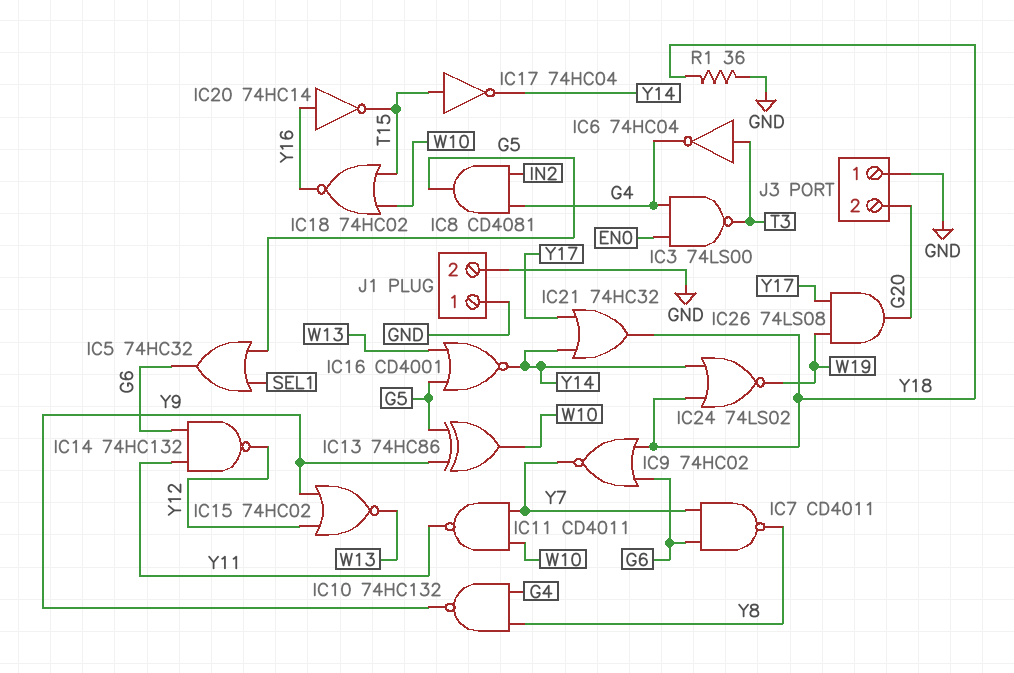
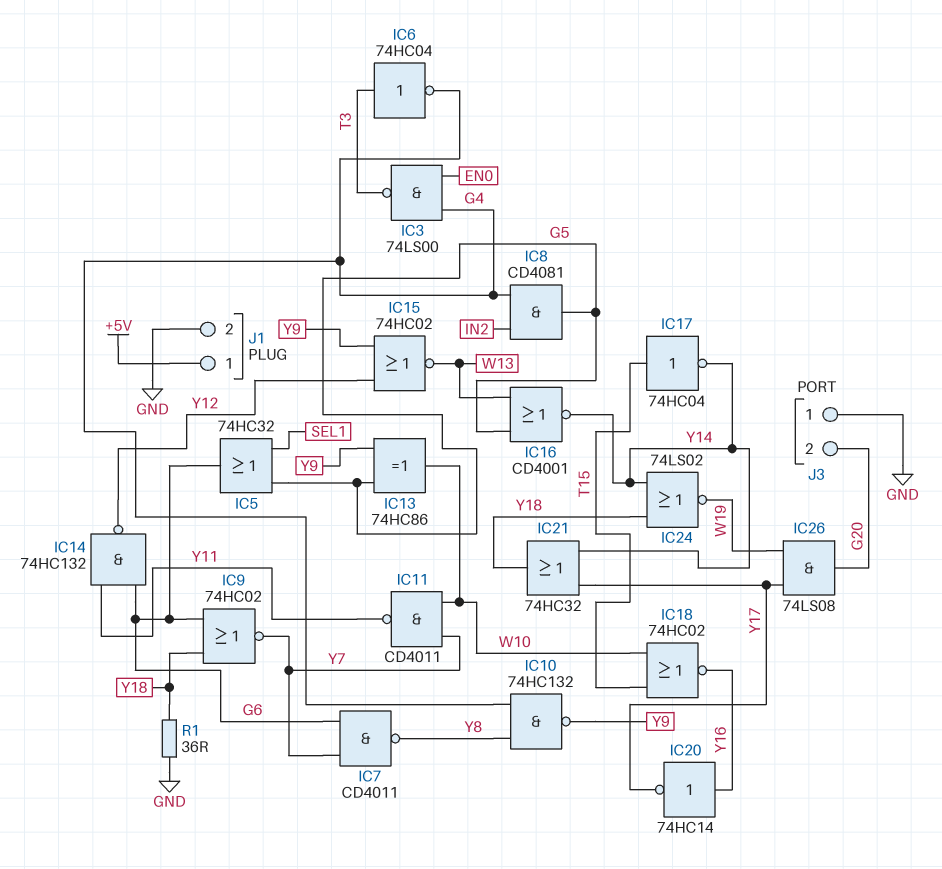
IC20: NOT 74HC14 (in Y16, out T15) -> NOT 74HC14 (in Y16, out Y17)
J1 pin 1: GND -> +5V

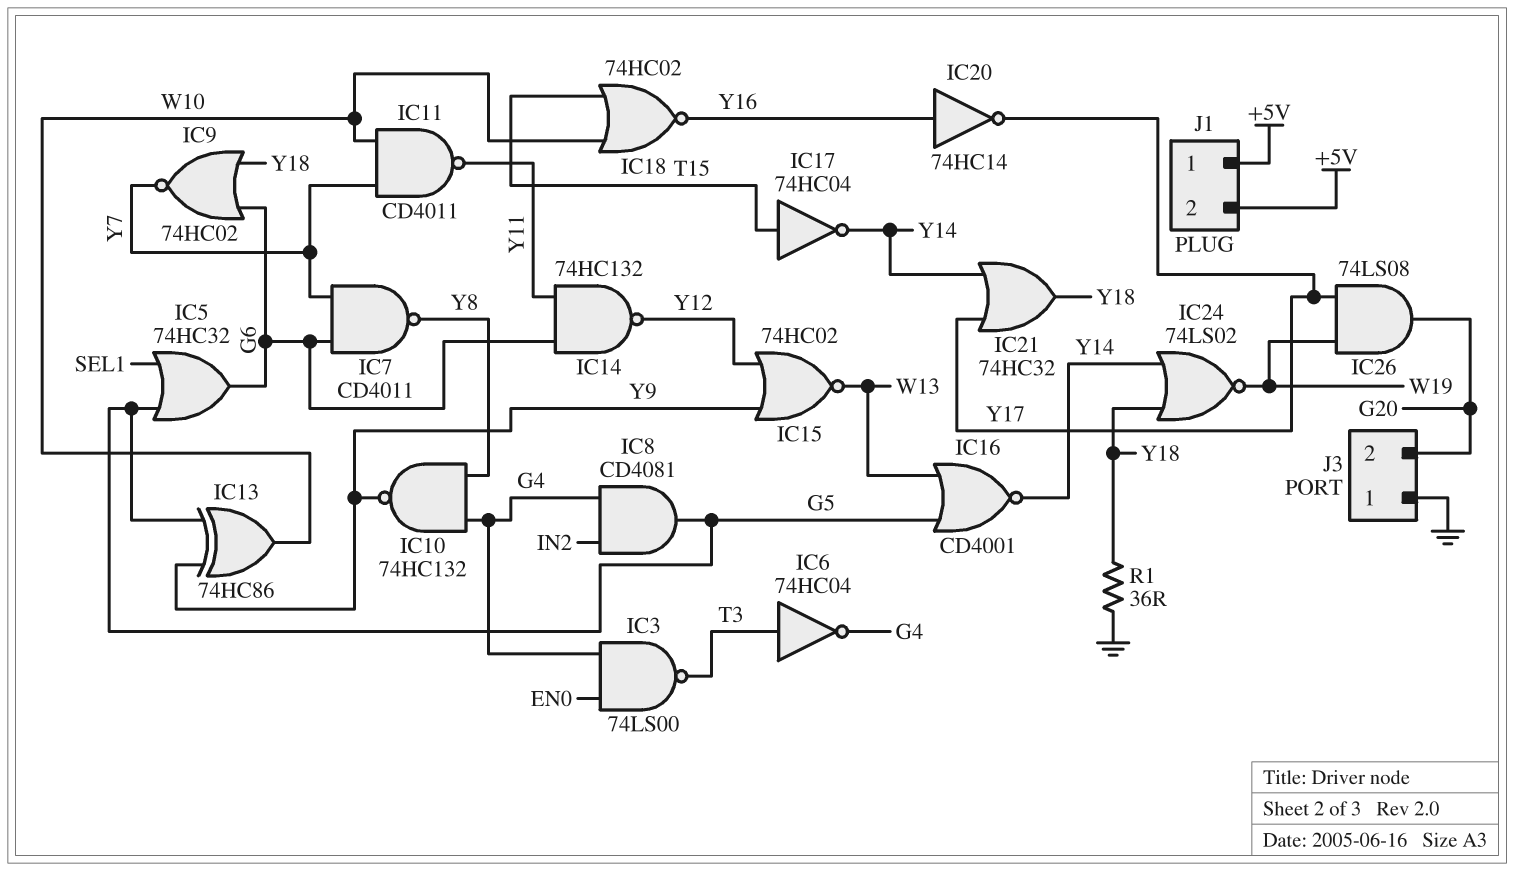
J1 pin 2: GND -> +5V

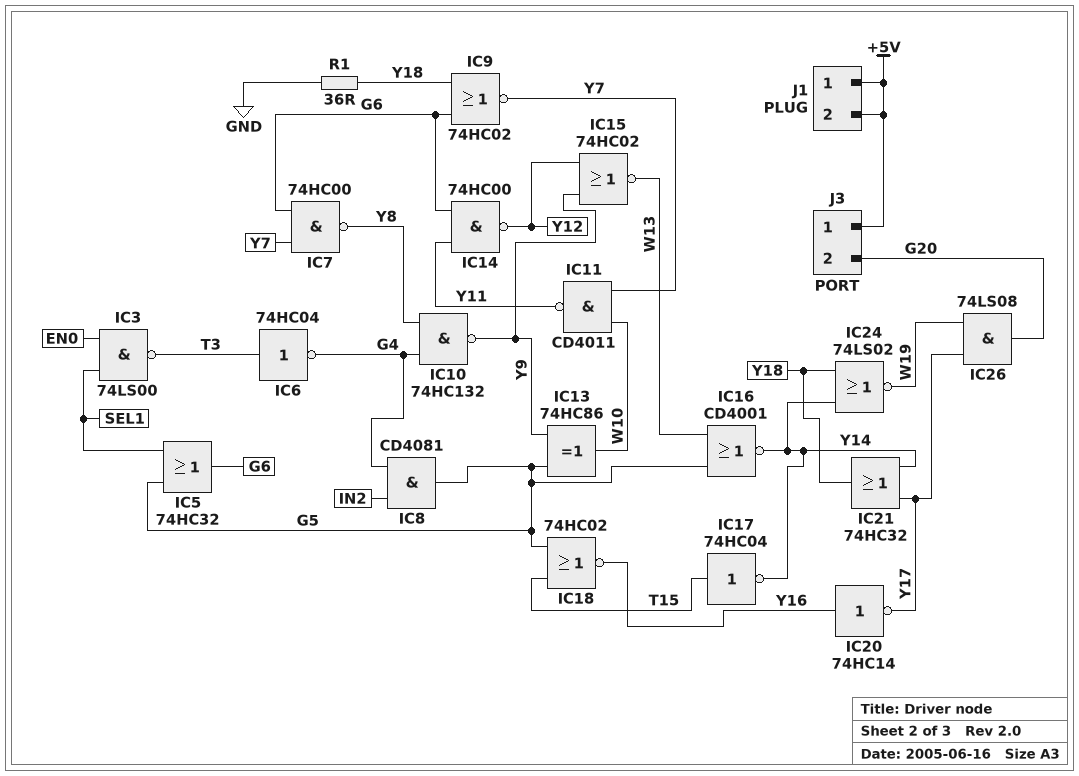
IC3: NAND 74LS00 (in EN0, in G4, out T3) -> NAND 74LS00 (in EN0, in SEL1, out T3)
IC7: NAND CD4011 (in G6, in Y7, out Y8) -> NAND 74HC00 (in G6, in Y7, out Y8)
IC14: NAND 74HC132 (in G6, in Y11, out Y12) -> NAND 74HC00 (in G6, in Y11, out Y12)
IC18: NOR 74HC02 (in T15, in W10, out Y16) -> NOR 74HC02 (in G5, in T15, out Y16)
J3 pin 1: GND -> +5V

